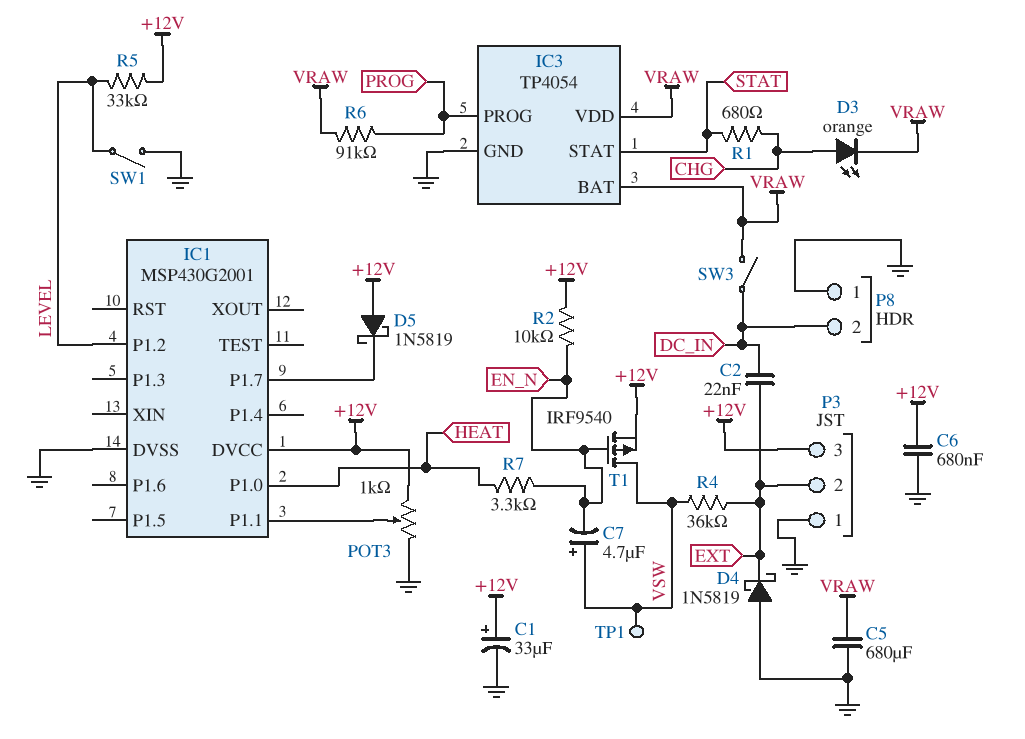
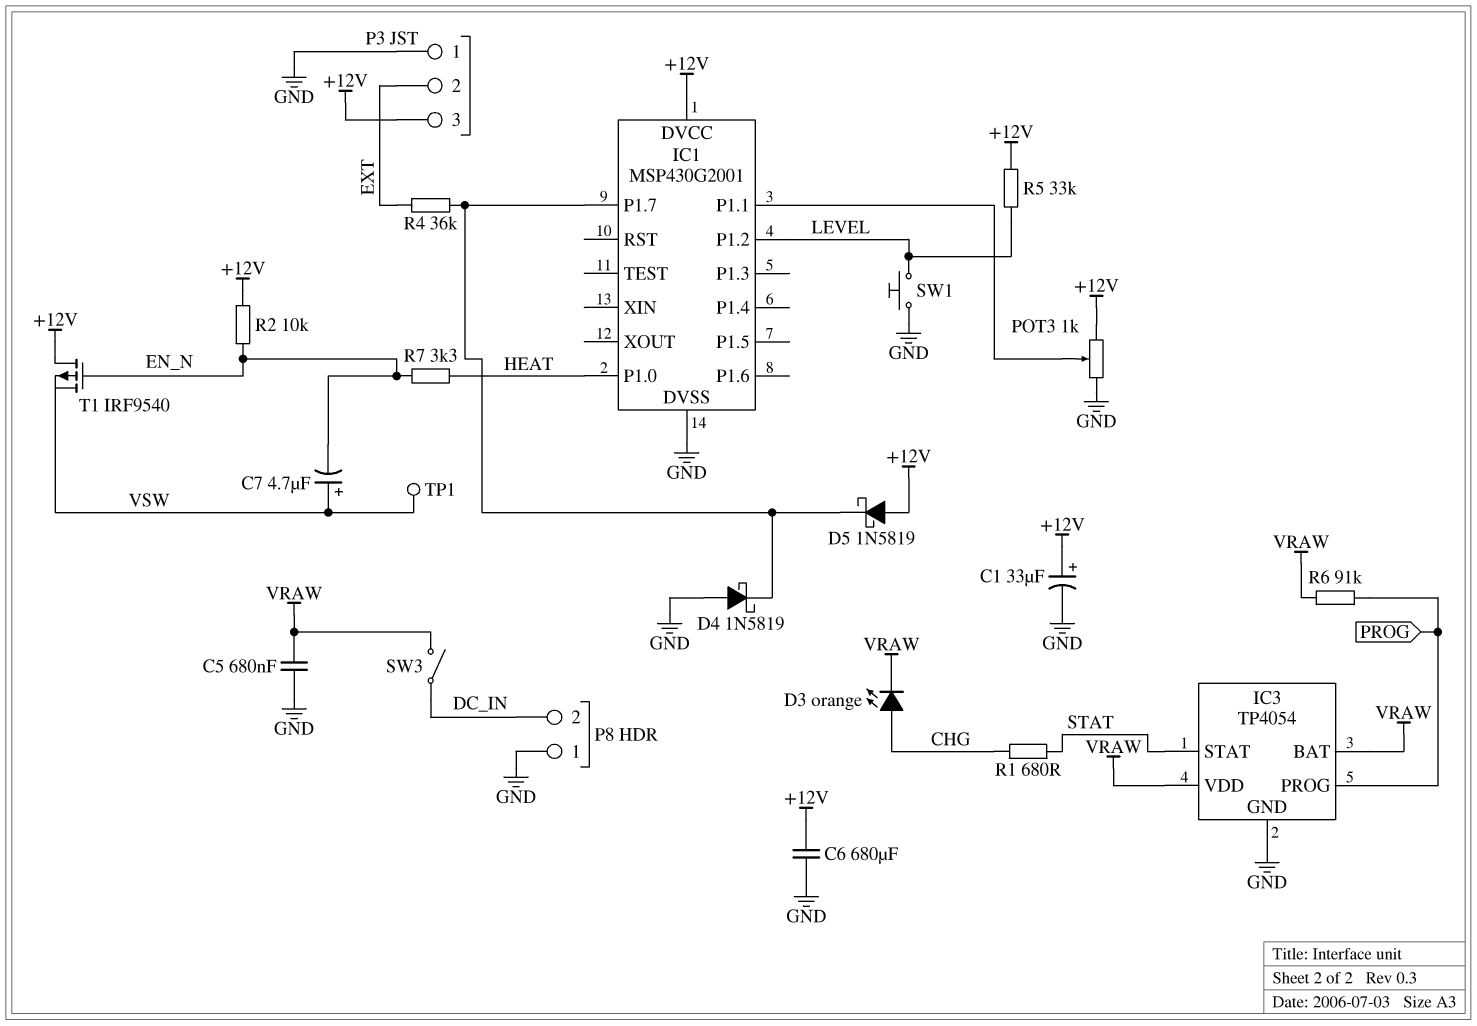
C2: 22nF (DC_IN, EXT) -> none
C5: 680uF (GND, VRAW) -> 680nF (GND, VRAW)
C6: 680nF (+12V, GND) -> 680uF (+12V, GND)
D4: schottky 1N5819 (A GND, K EXT) -> schottky 1N5819 (A GND, K IC1/P1.7)
R4: 36k (EXT, VSW) -> 36k (EXT, IC1/P1.7)
SW1: switch (GND, LEVEL) -> button (GND, LEVEL)
T1: PMOS IRF9540 (G EN_N, D VSW, S +12V) -> PMOS IRF9540 (G EN_N, D +12V, S VSW)

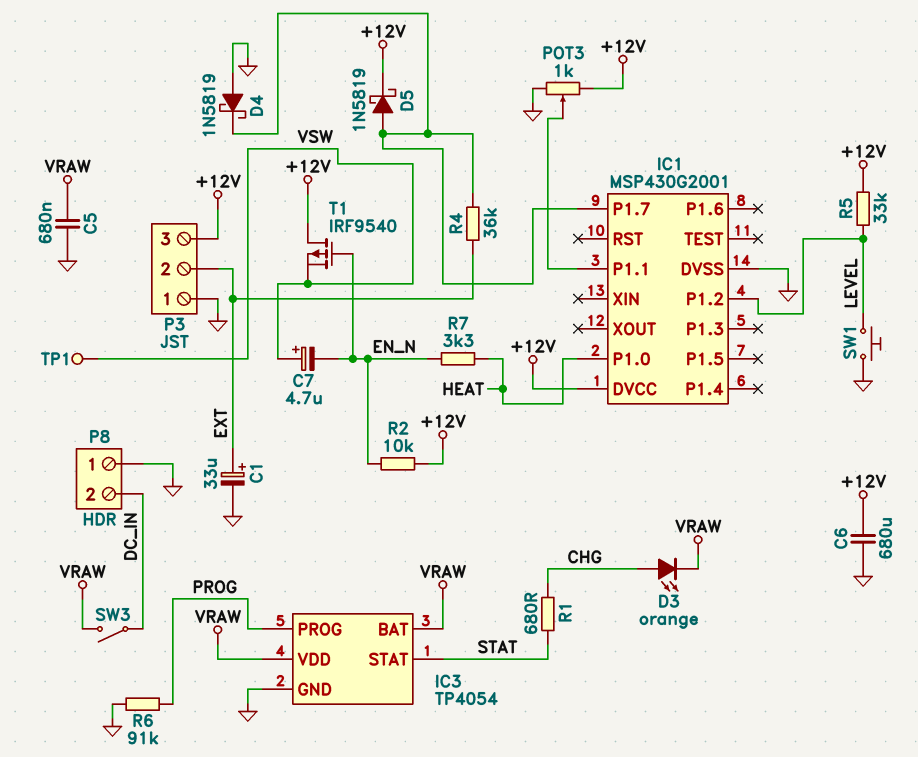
C1: 33uF (plus +12V, minus GND) -> 33uF (plus EXT, minus GND)
D5: schottky 1N5819 (A +12V, K IC1/P1.7) -> schottky 1N5819 (A IC1/P1.7, K +12V)
R6: 91k (PROG, VRAW) -> 91k (GND, PROG)

